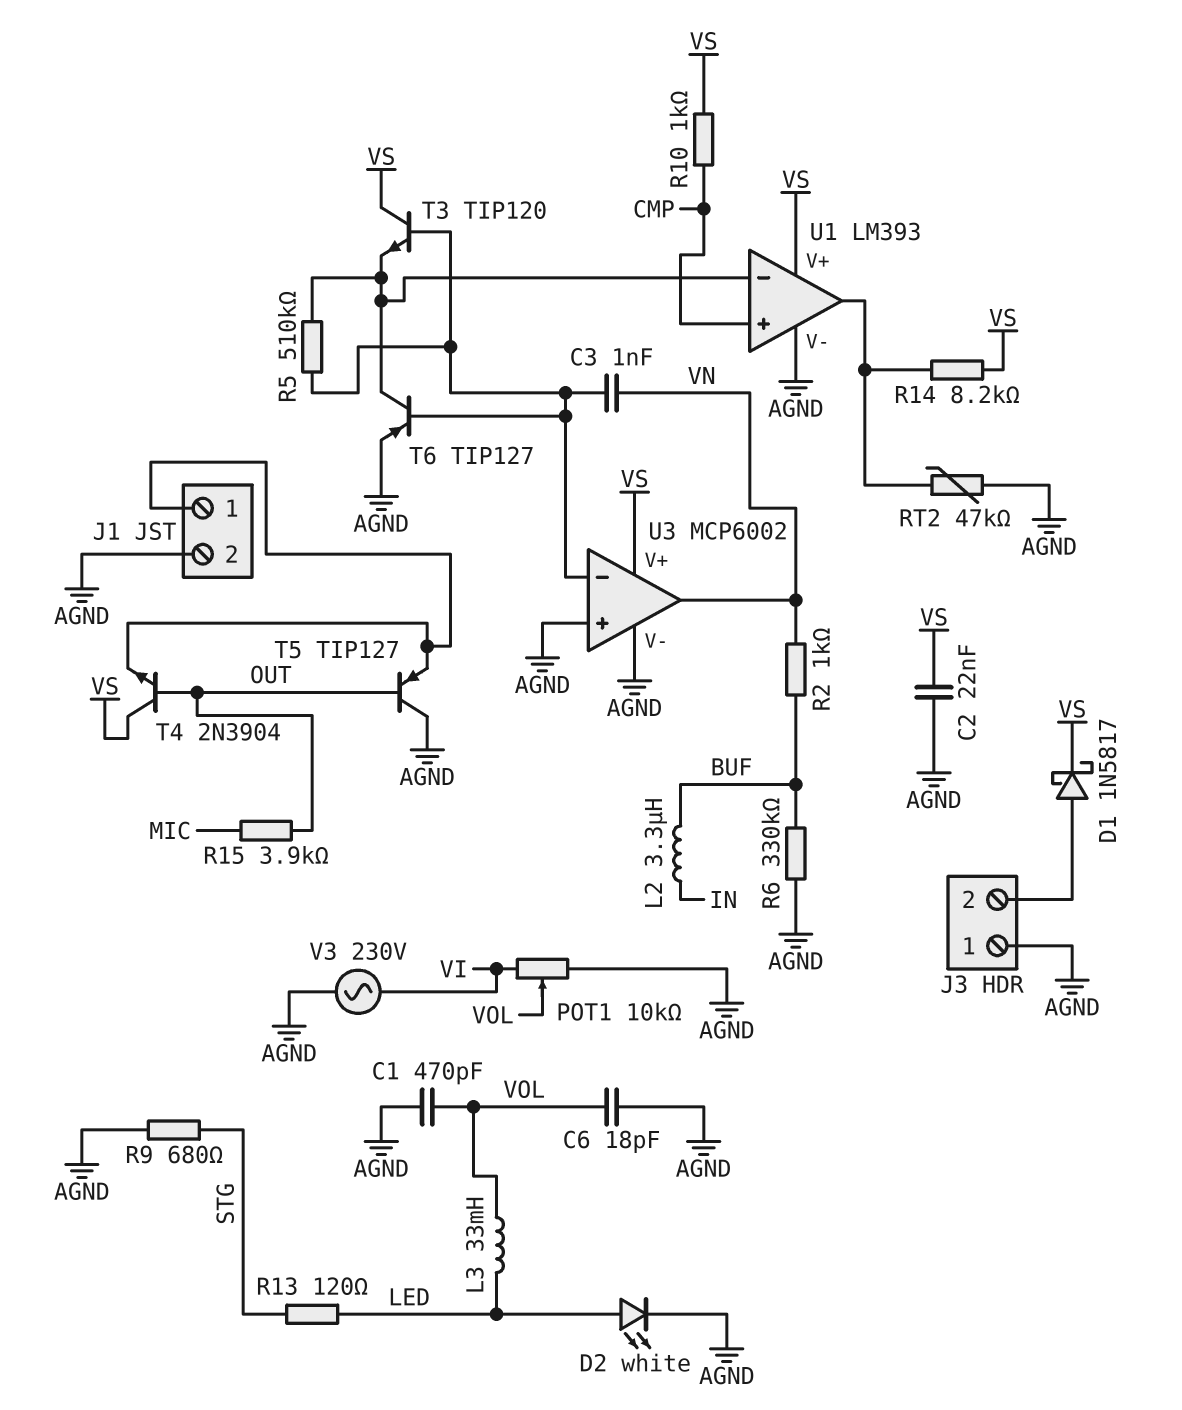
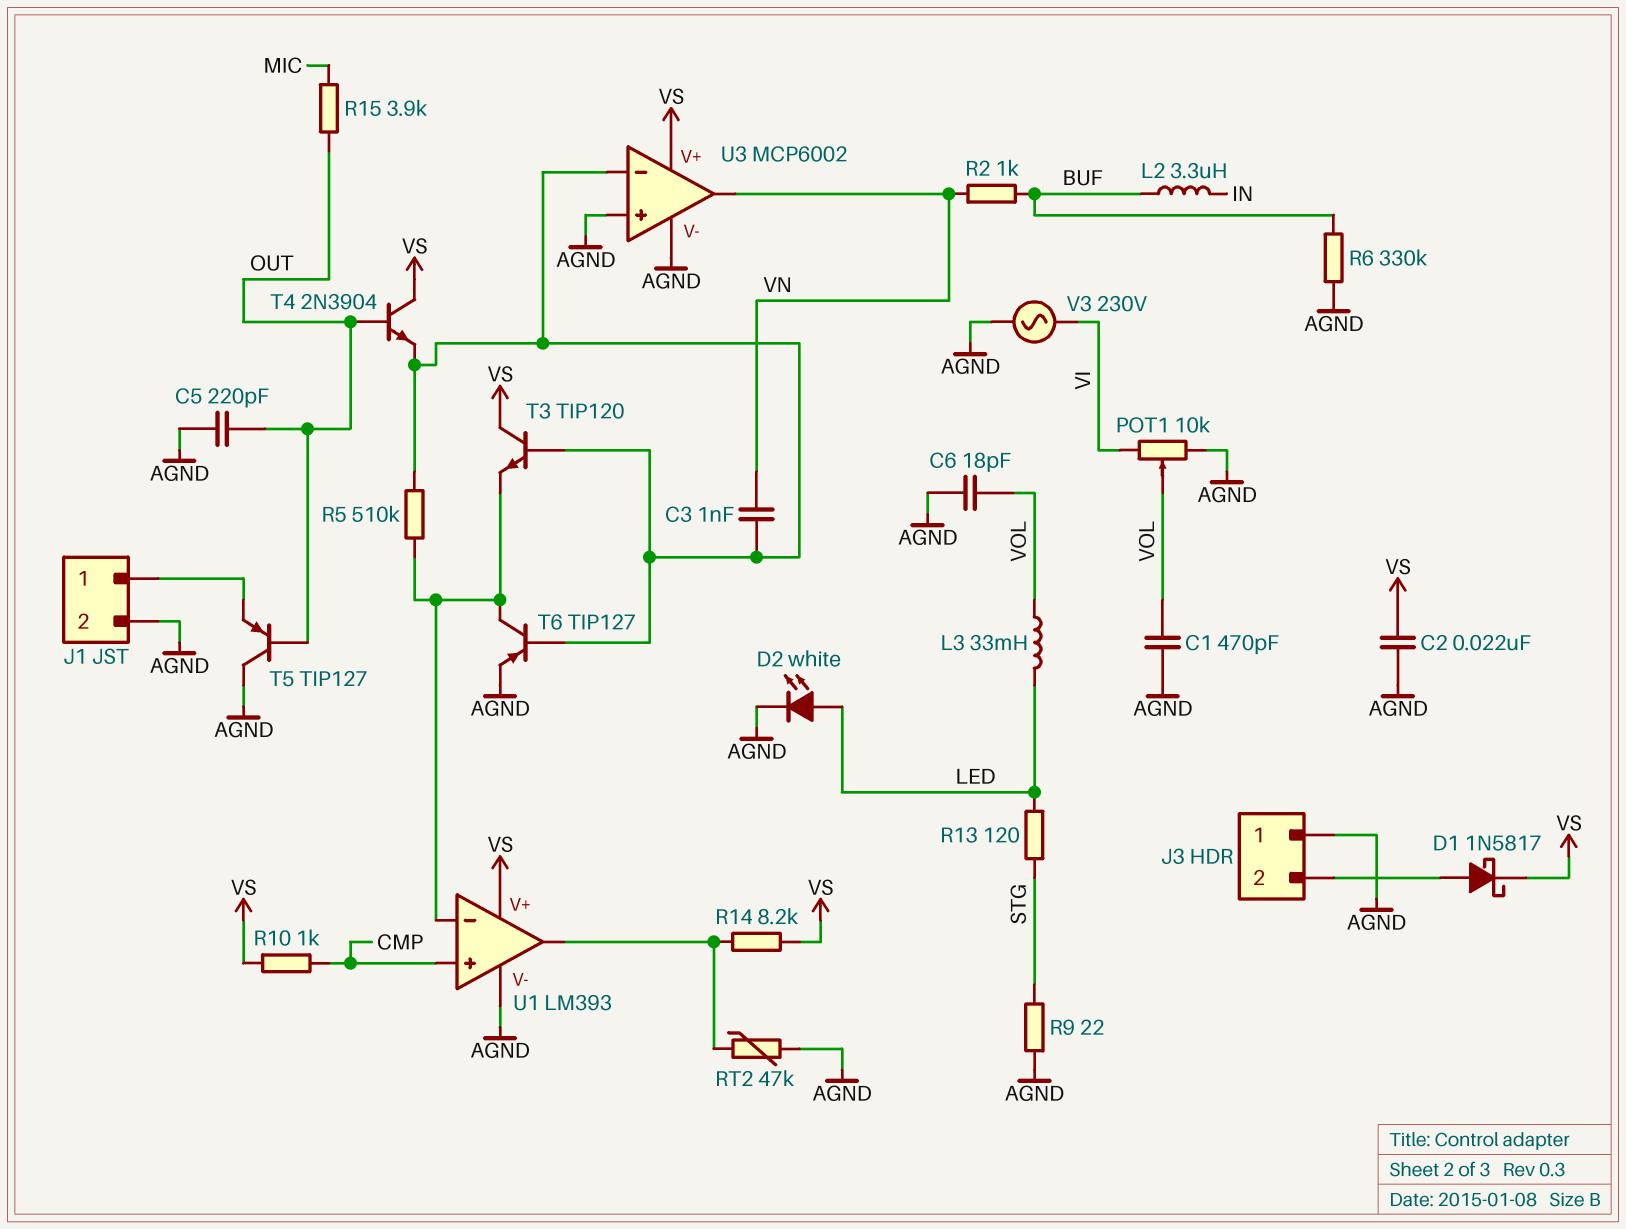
C5: none -> 220pF (AGND, OUT)
R9: 680 (AGND, STG) -> 22 (AGND, STG)
T4: NPN 2N3904 (B OUT, C VS, E J1/1) -> NPN 2N3904 (B OUT, C VS, E U3/in-)

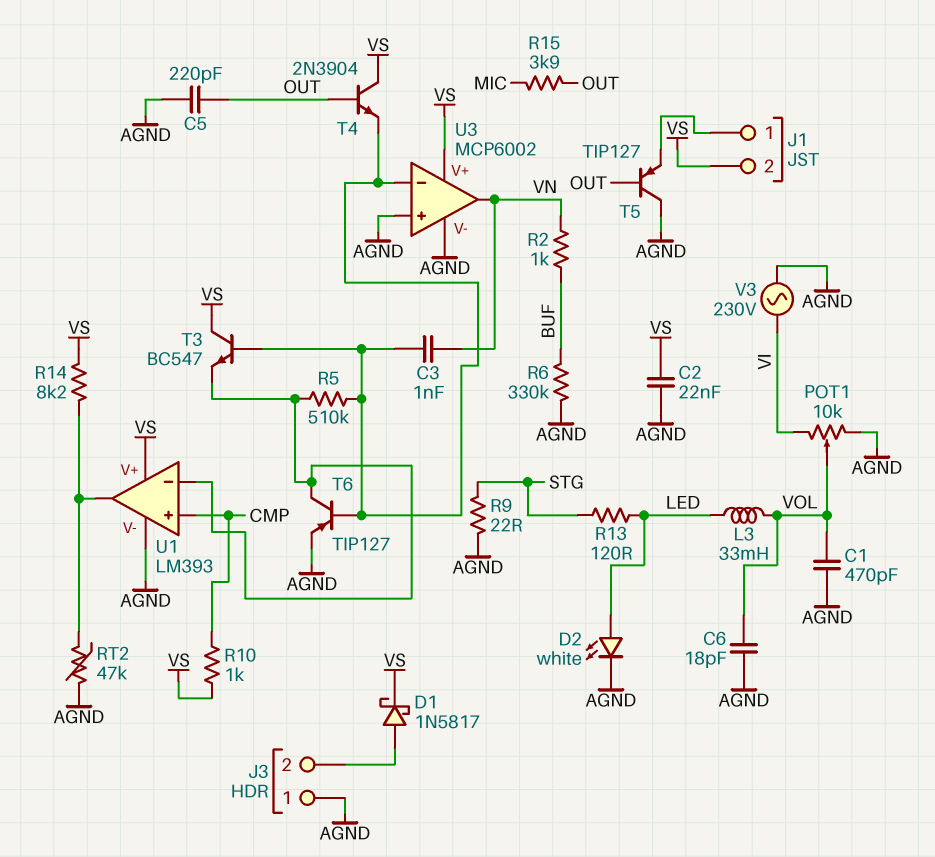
J1 pin 2: AGND -> VS
L2: 3.3uH (BUF, IN) -> none
T3: NPN TIP120 (B U3/in-, C VS, E U1/in-) -> NPN BC547 (B U3/in-, C VS, E U1/in-)

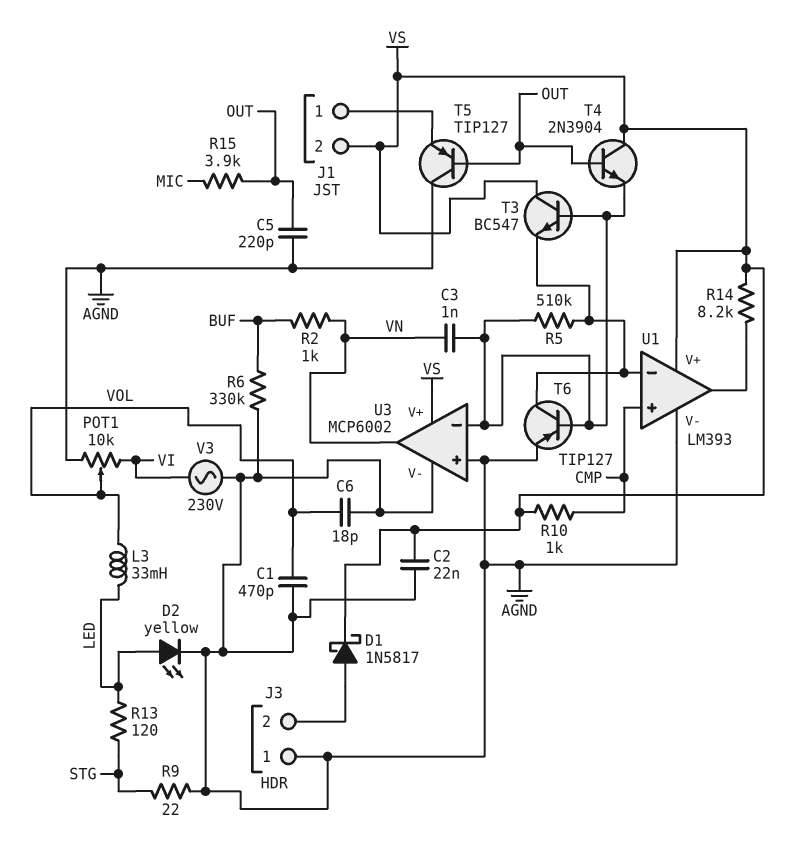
D2: LED white (A LED, K AGND) -> LED yellow (A LED, K AGND)
RT2: 47k (AGND, U1/out) -> none

